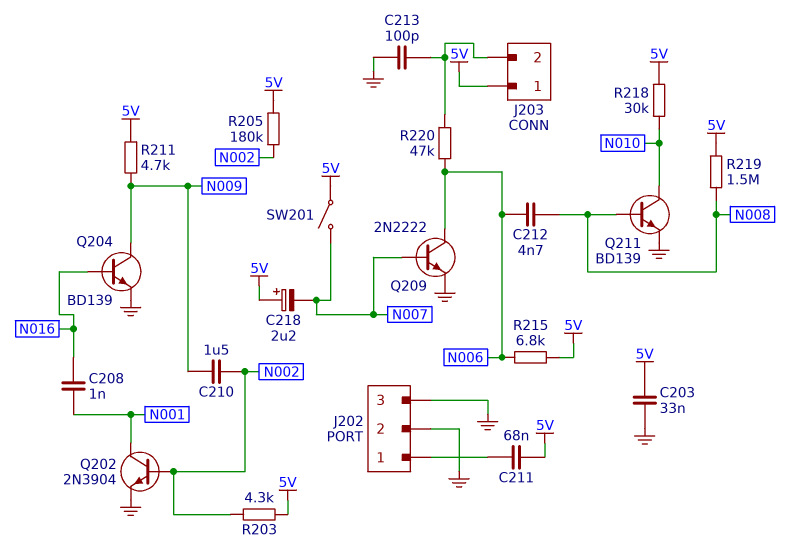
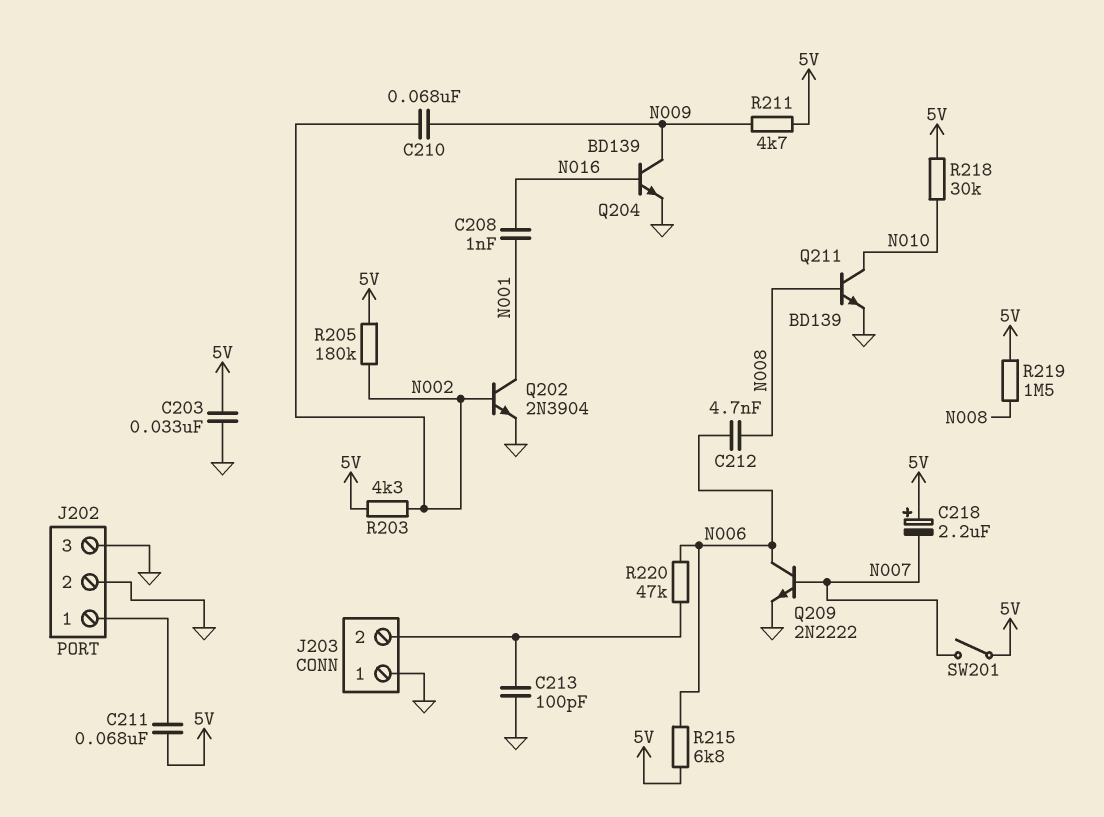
C210: 1.5uF (N002, N009) -> 68nF (N002, N009)
J203 pin 1: 5V -> GND

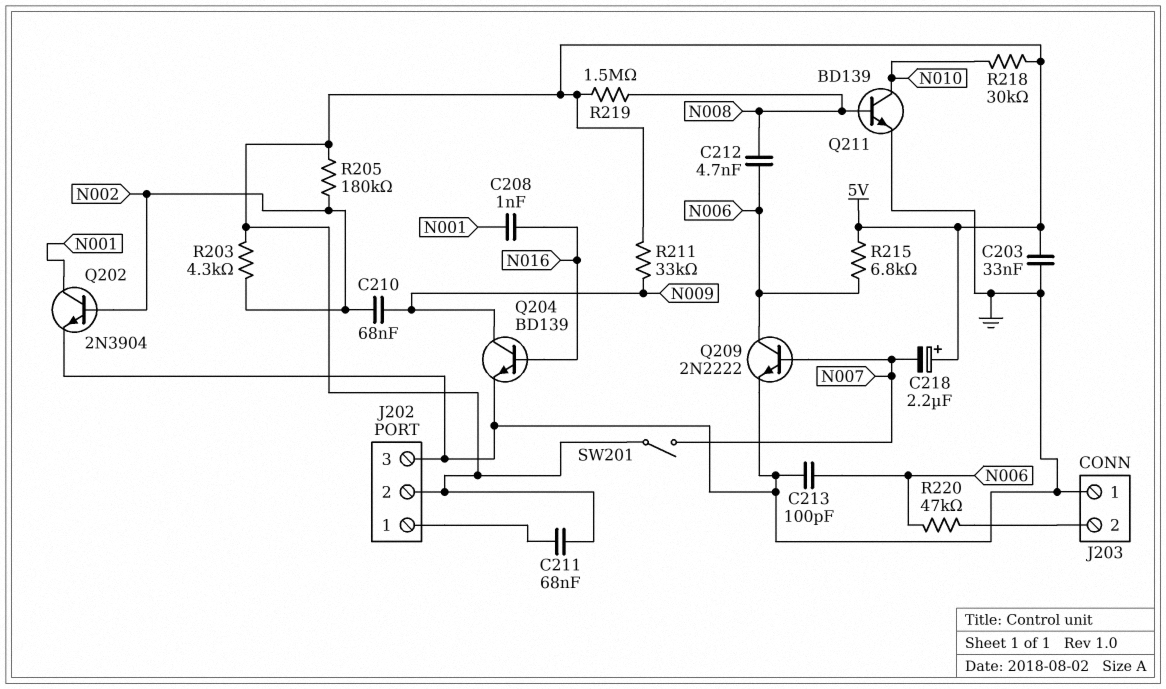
C213: 100pF (GND, J203/2) -> 100pF (GND, N006)
J202 pin 2: GND -> 5V
R211: 4.7k (5V, N009) -> 33k (5V, N009)

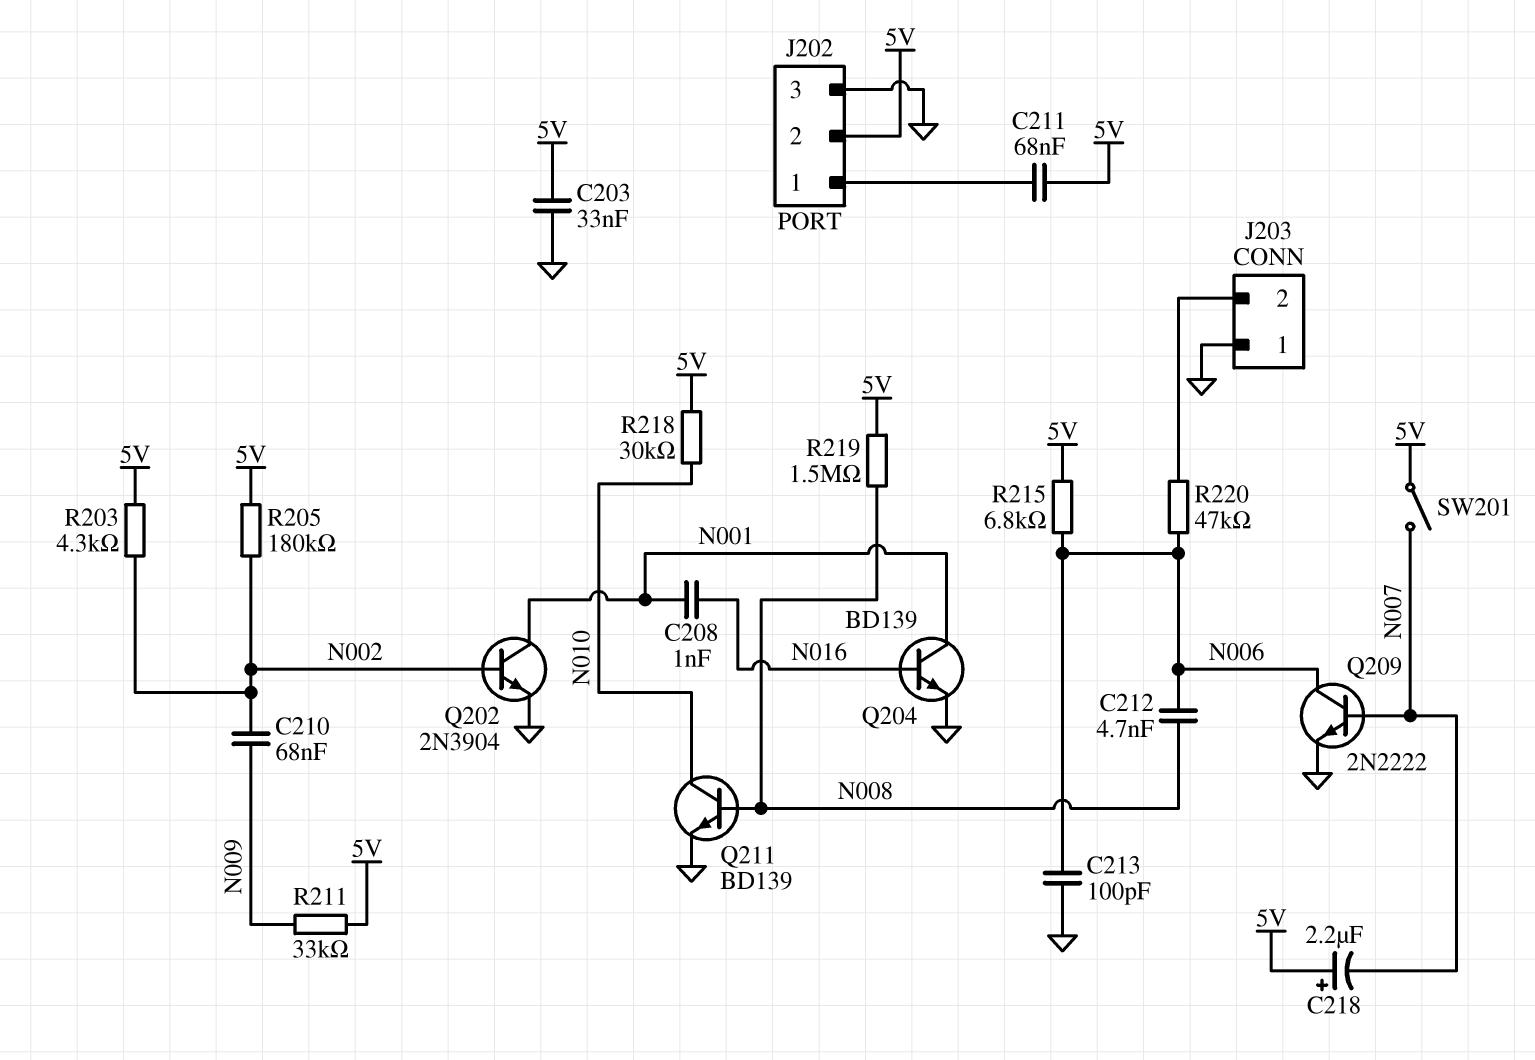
Q204: NPN BD139 (B N016, C N009, E GND) -> NPN BD139 (B N016, C N001, E GND)

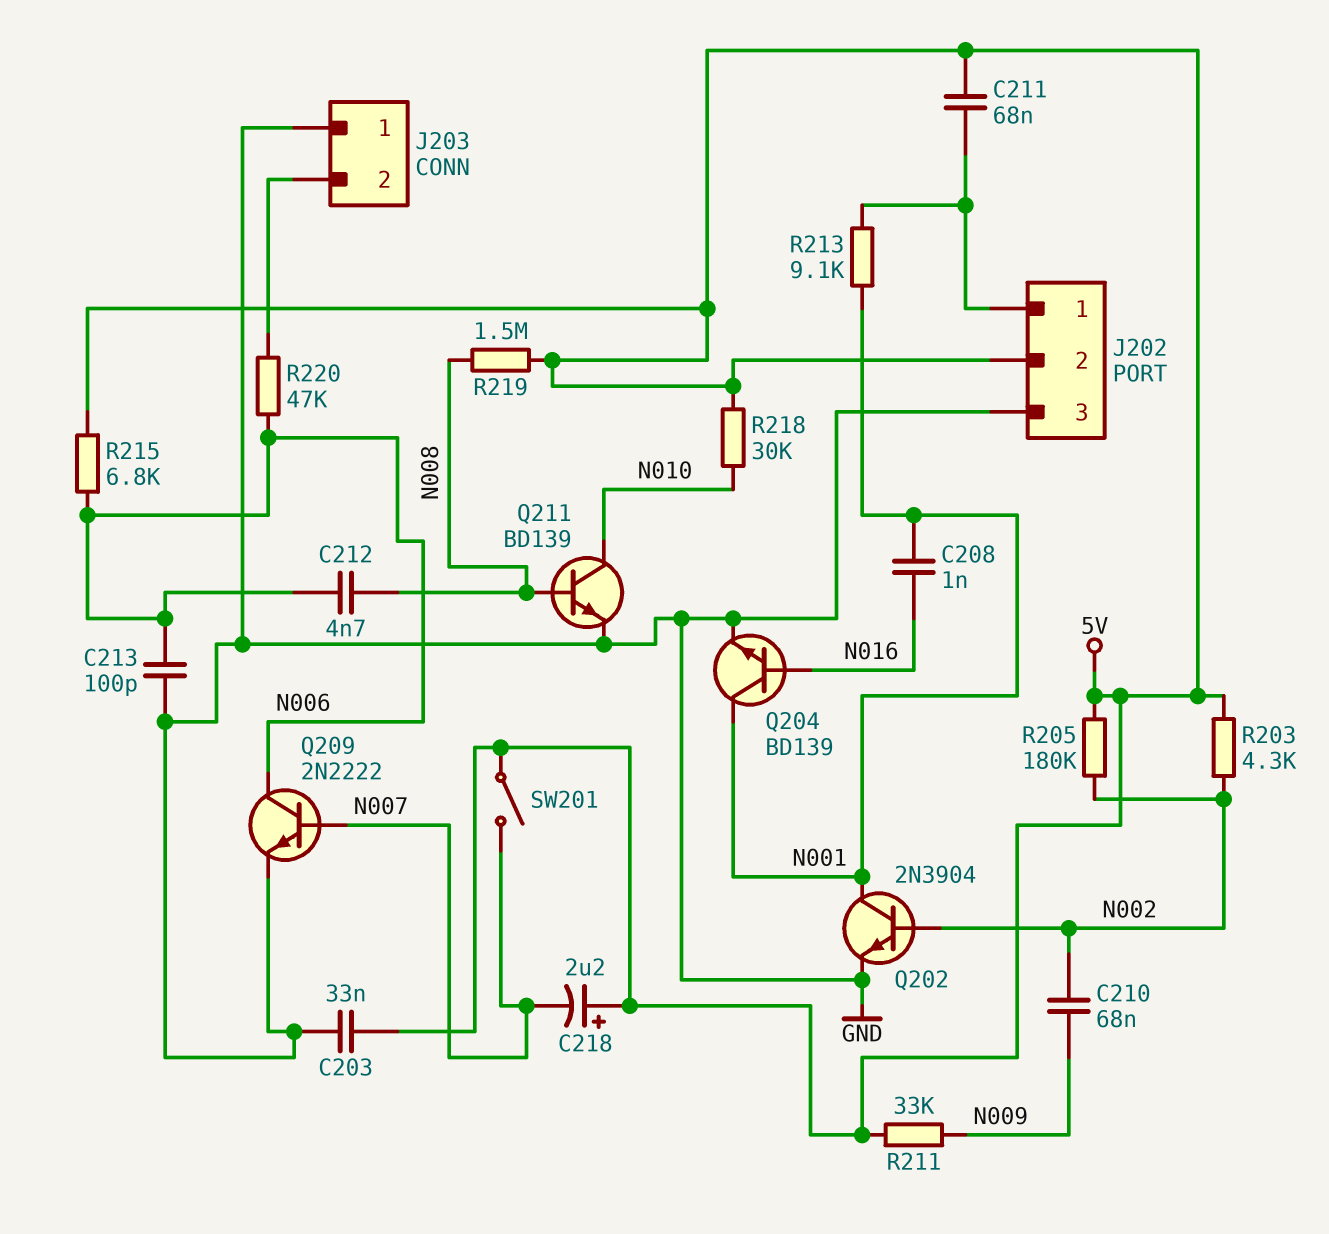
R213: none -> 9.1k (J202/1, N001)

